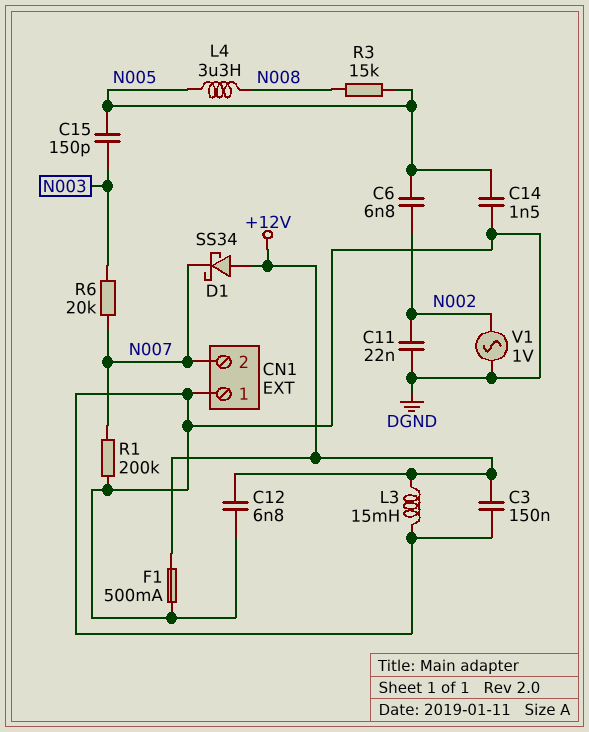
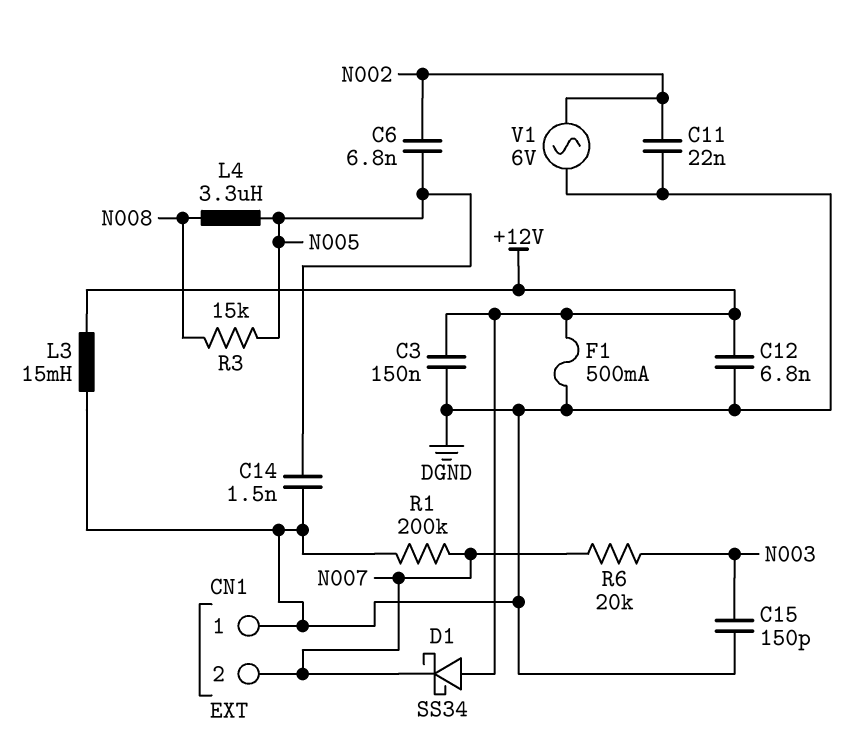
C15: 150pF (N003, N005) -> 150pF (DGND, N003)
V1: AC 1V (DGND, N002) -> AC 6V (DGND, N002)

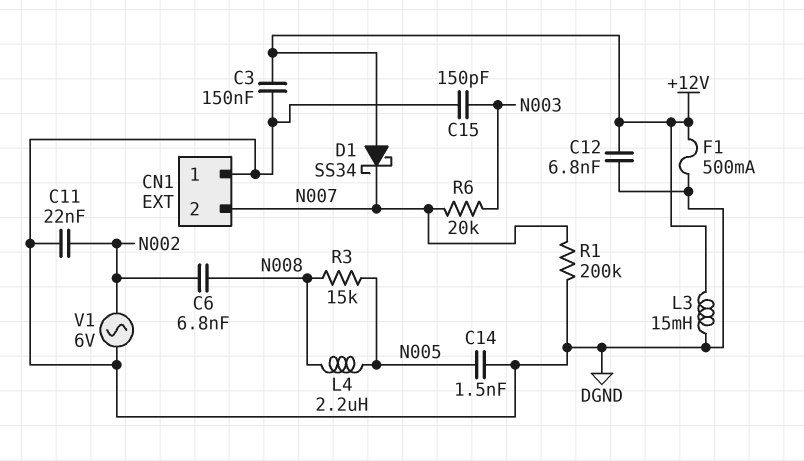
C6: 6.8nF (N002, N005) -> 6.8nF (N002, N008)
L4: 3.3uH (N005, N008) -> 2.2uH (N005, N008)

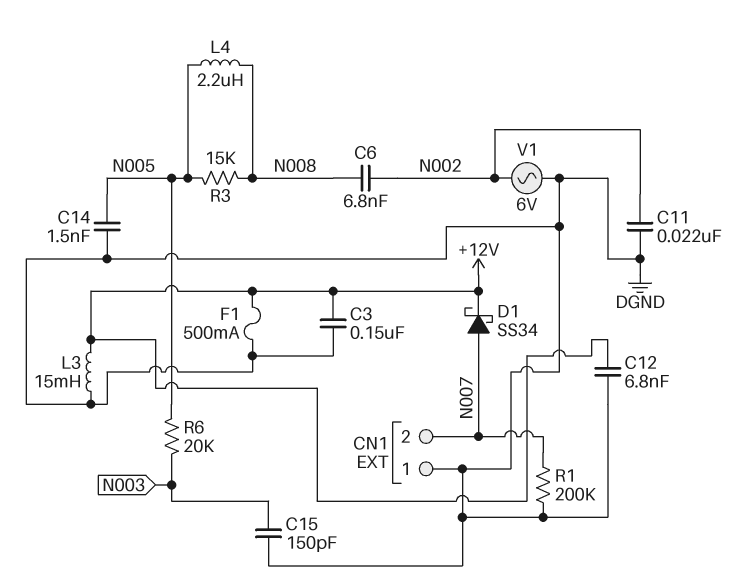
D1: schottky SS34 (A +12V, K N007) -> schottky SS34 (A N007, K +12V)
R6: 20k (N003, N007) -> 20k (N003, N005)

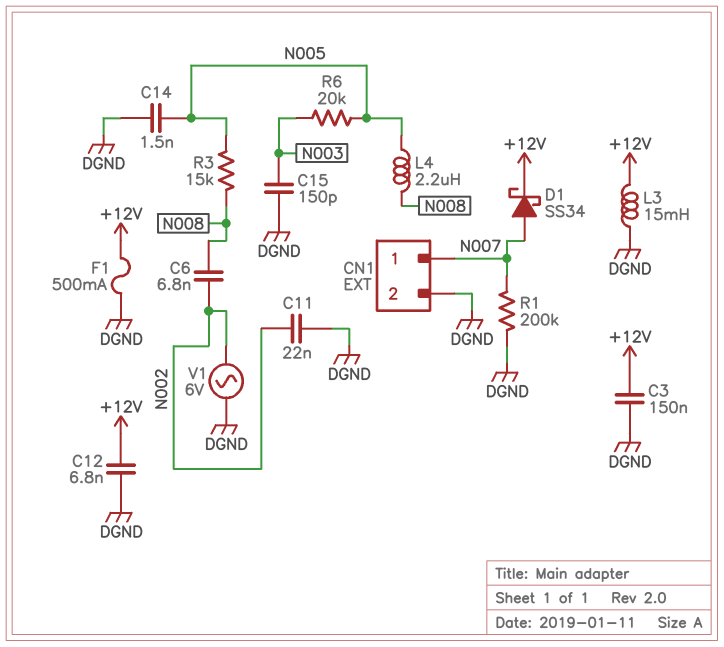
CN1 pin 1: DGND -> N007
CN1 pin 2: N007 -> DGND

